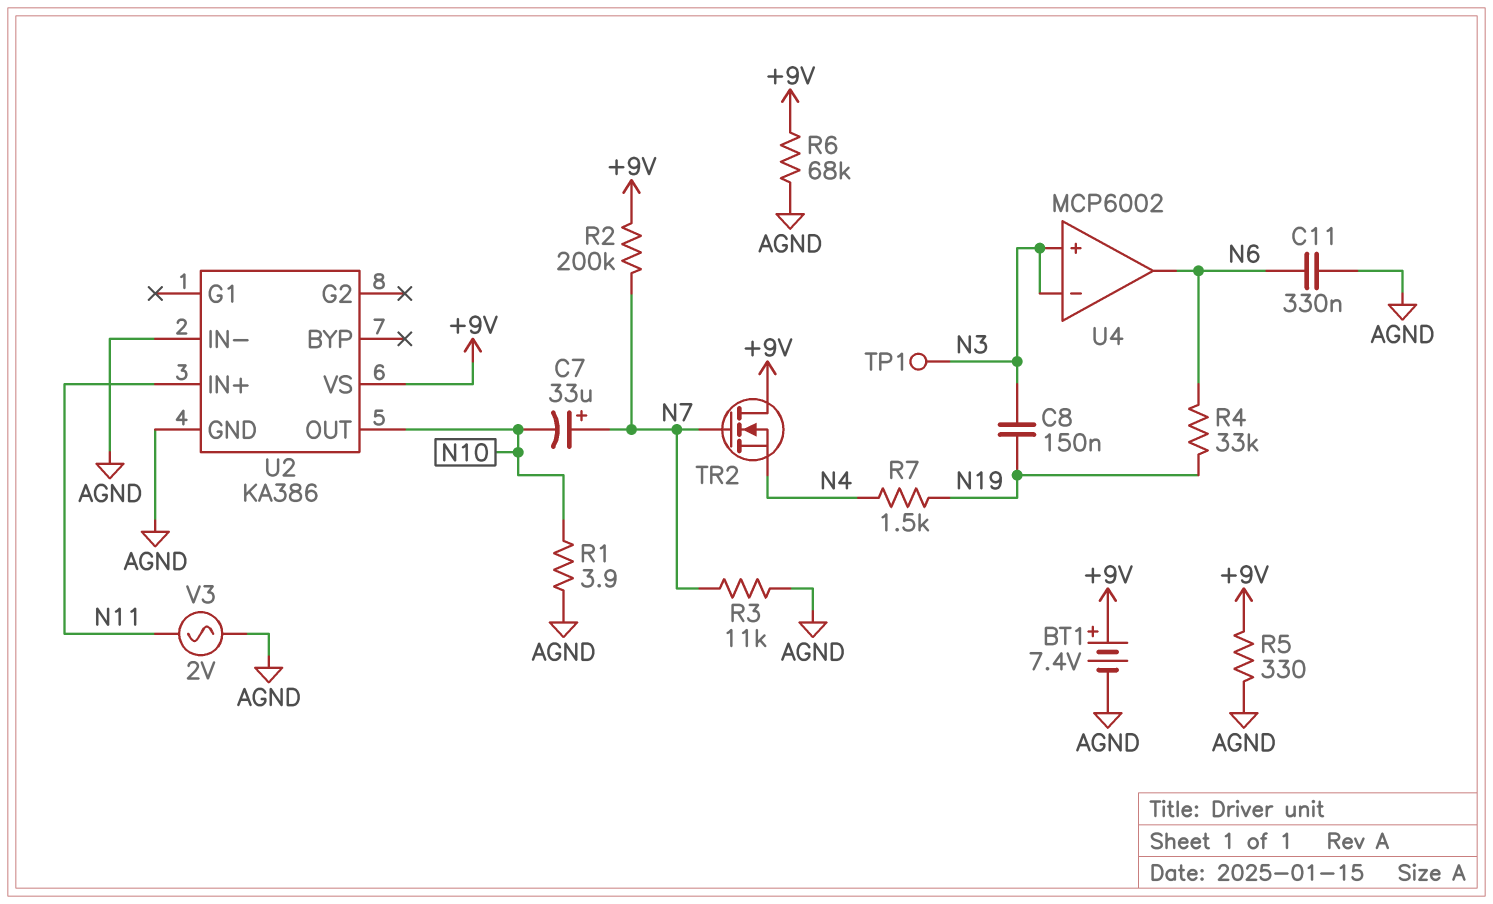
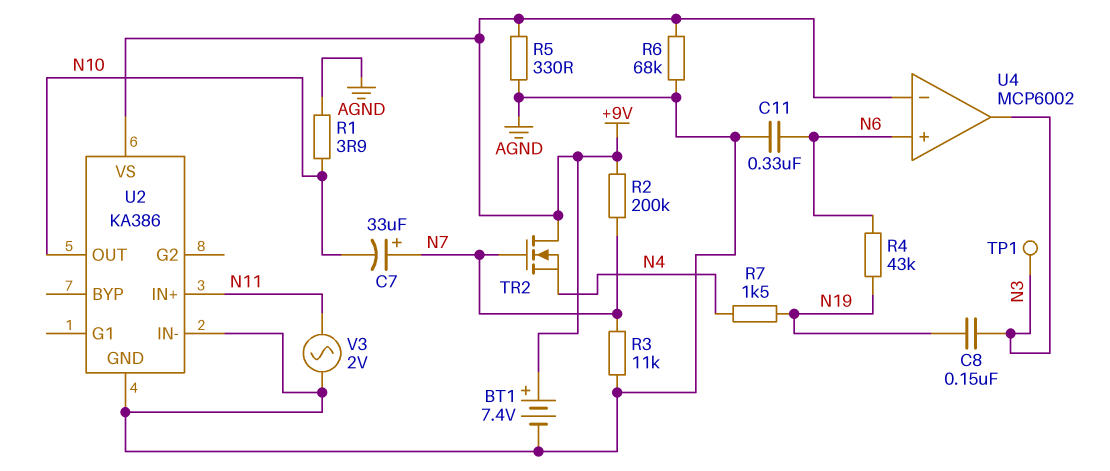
R4: 33k (N6, N19) -> 43k (N6, N19)
U4 pin in+: N3 -> N6
U4 pin in-: N3 -> +9V
U4 pin out: N6 -> N3

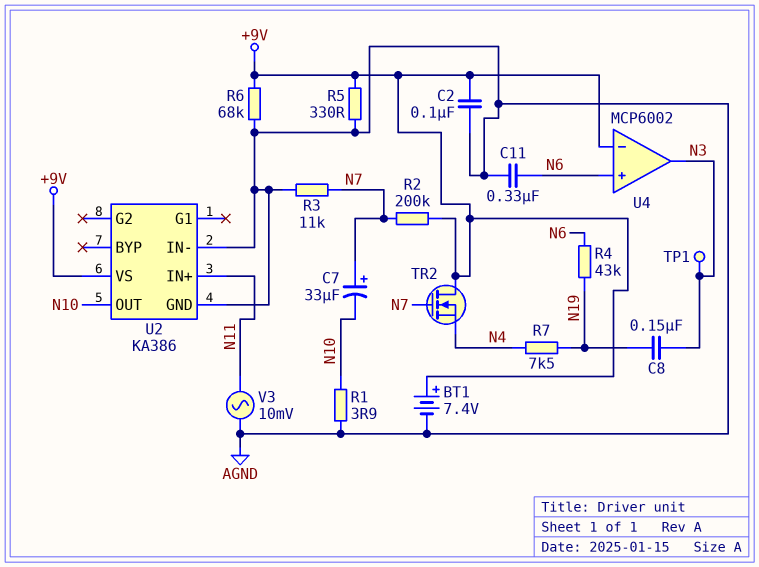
C2: none -> 100nF (+9V, AGND)
R7: 1.5k (N4, N19) -> 7.5k (N4, N19)
V3: AC 2V (AGND, N11) -> AC 10mV (AGND, N11)

